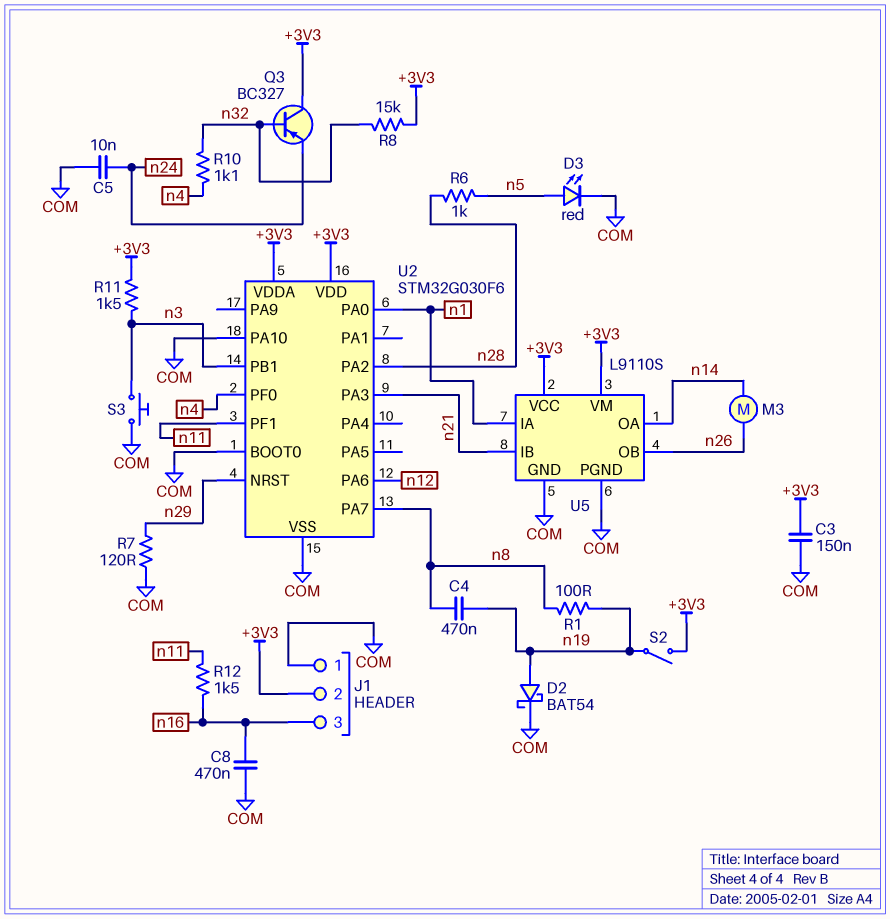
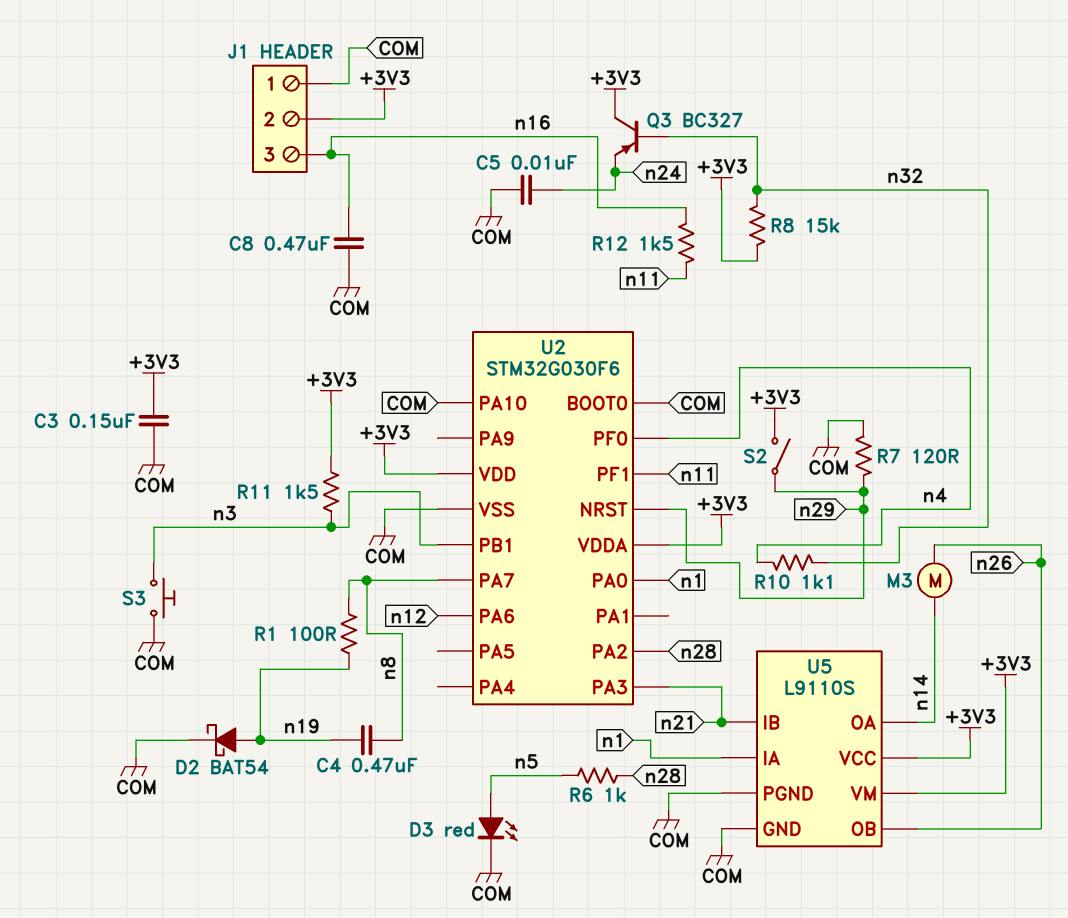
S2: switch (+3V3, n19) -> switch (+3V3, n29)

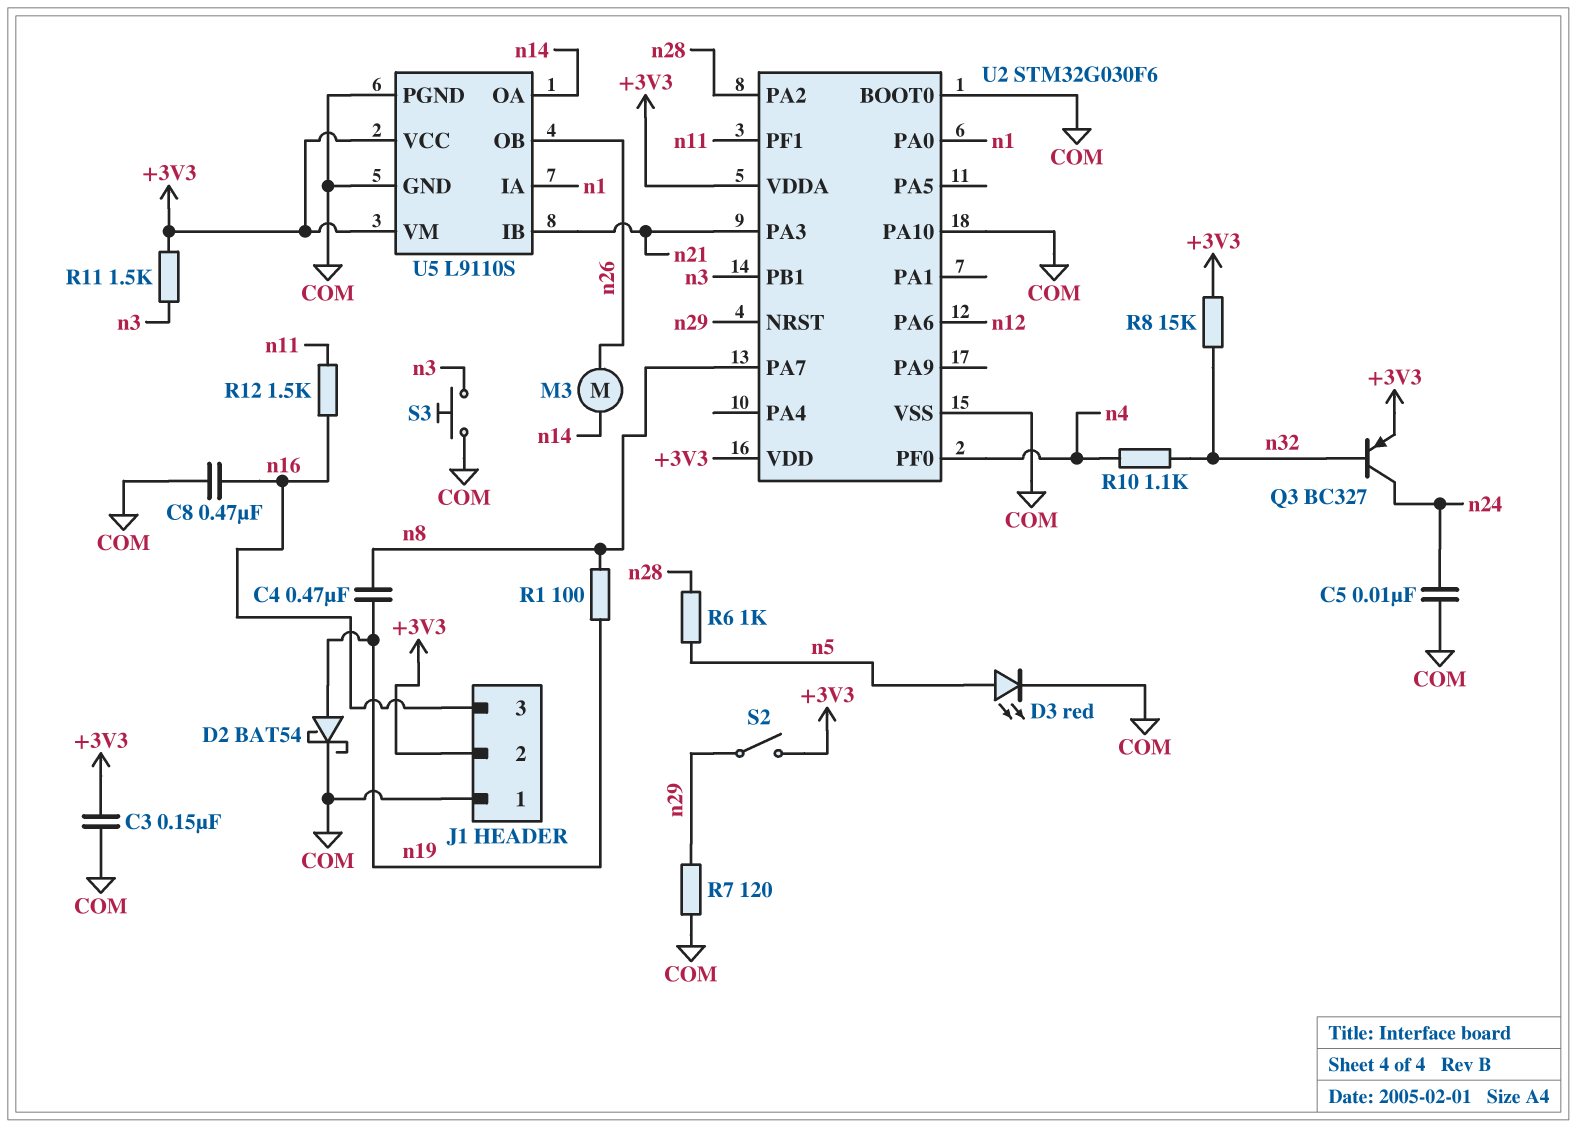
Q3: PNP BC327 (B n32, C +3V3, E n24) -> PNP BC327 (B n32, C n24, E +3V3)

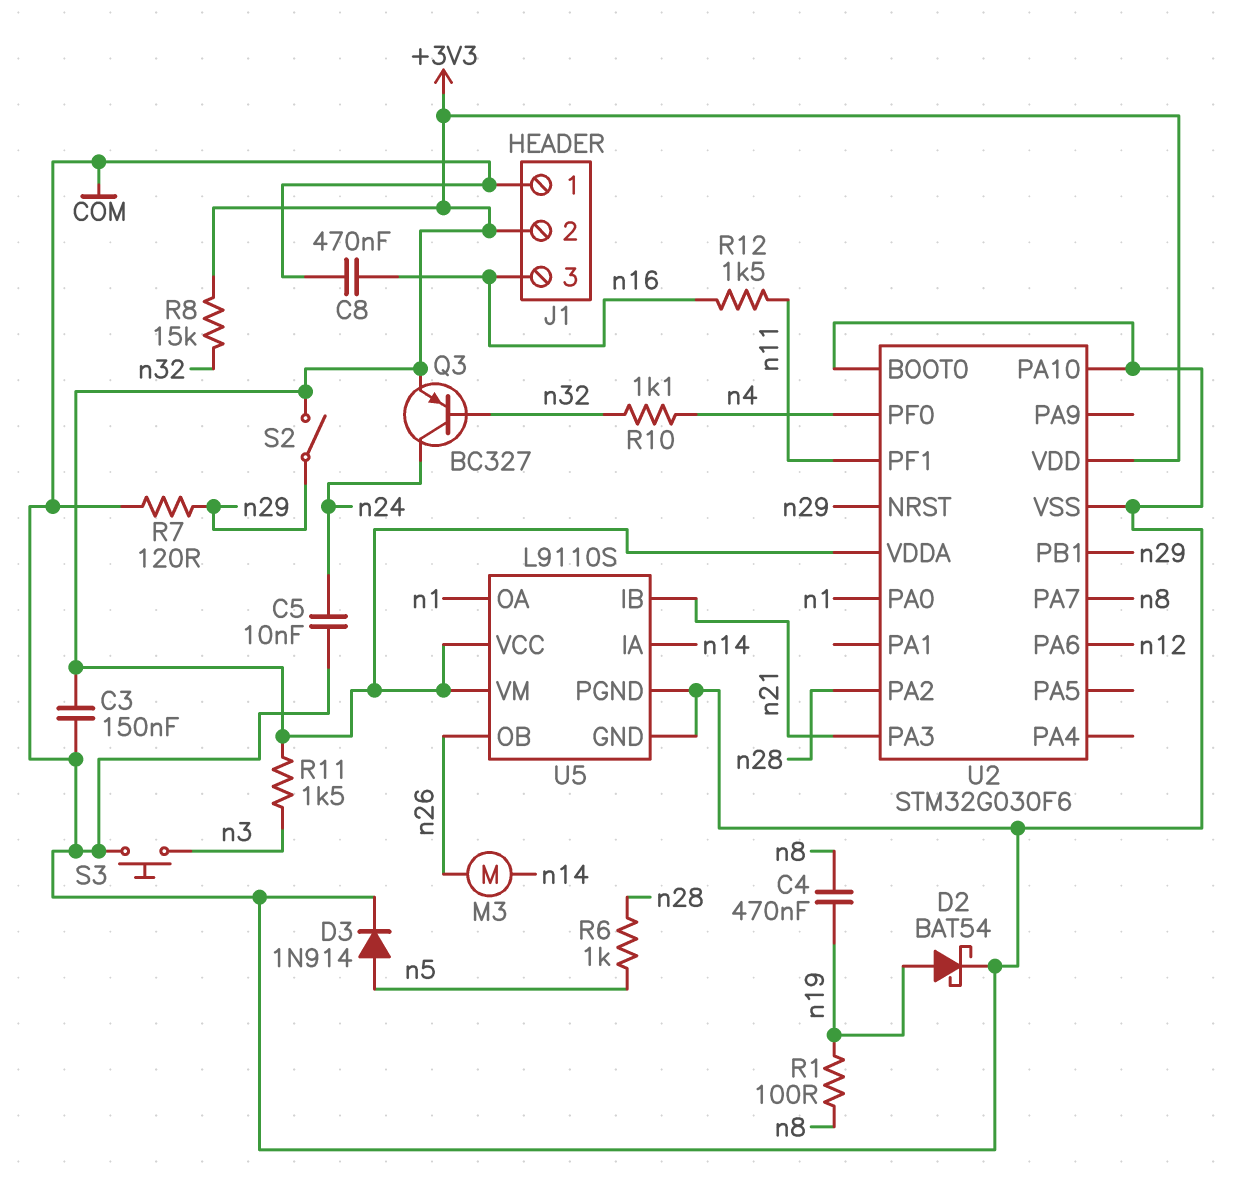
D3: LED red (A n5, K COM) -> diode 1N914 (A n5, K COM)
U2 pin PB1: n3 -> n29
U5 pin IA: n1 -> n14
U5 pin OA: n14 -> n1

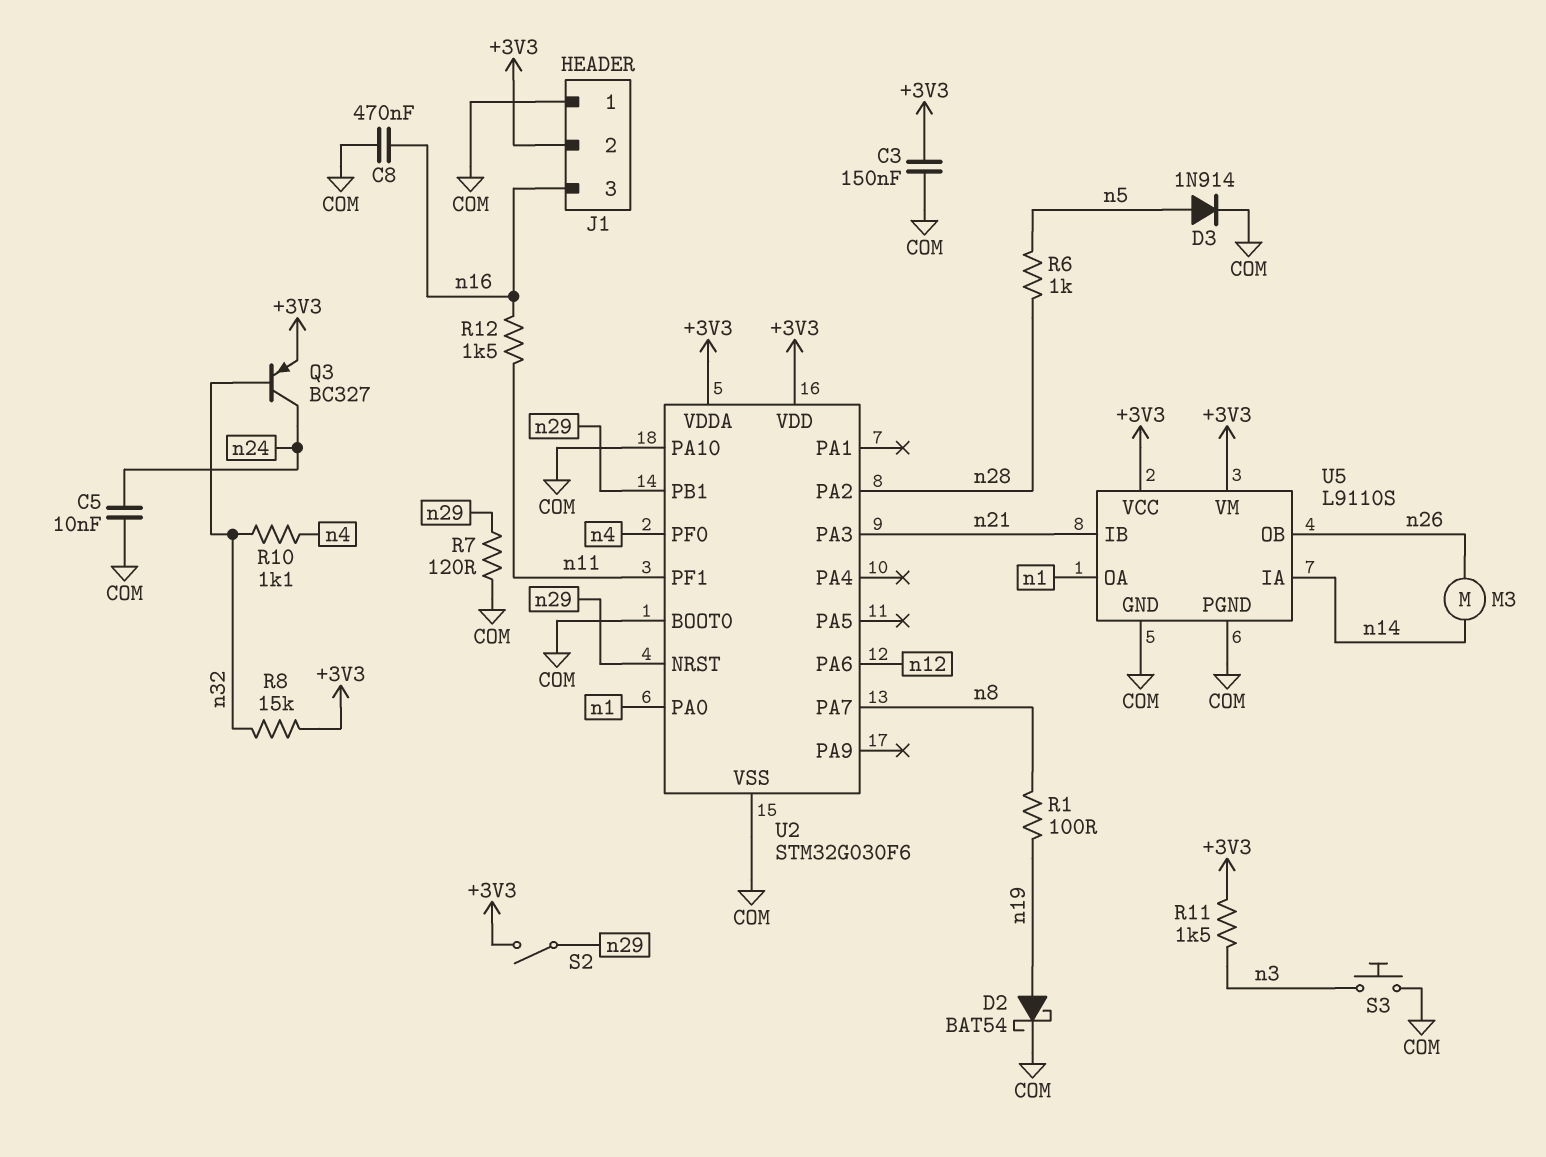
C4: 470nF (n8, n19) -> none

